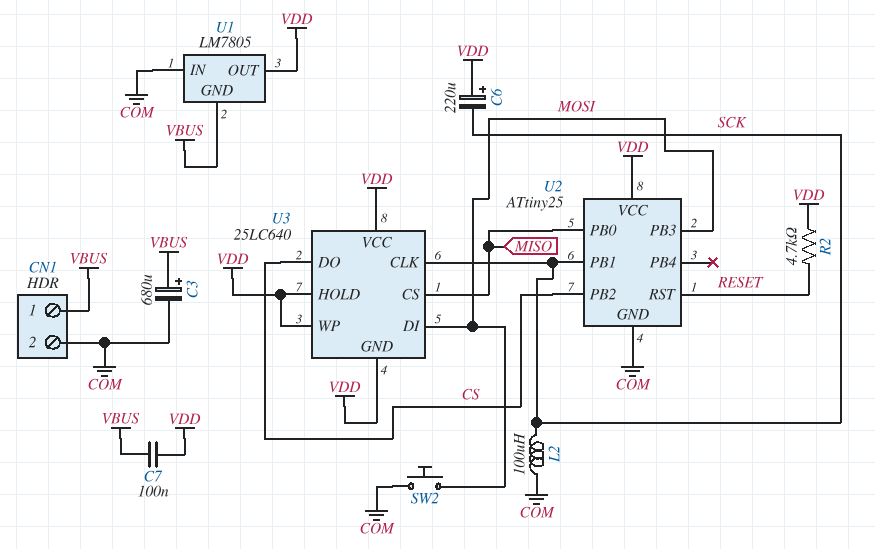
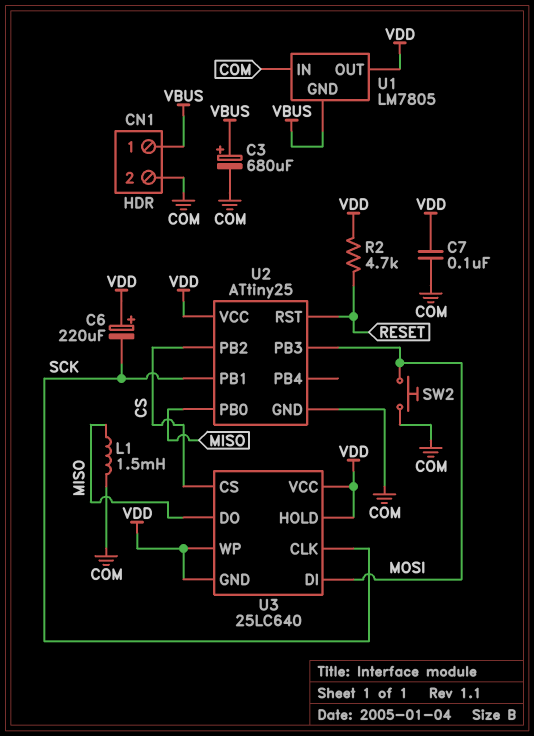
C7: 100nF (VBUS, VDD) -> 100nF (COM, VDD)
L1: none -> 1.5mH (COM, MISO)
L2: 100uH (COM, SCK) -> none
U3 pin CS: MISO -> CS
U3 pin DO: CS -> MISO

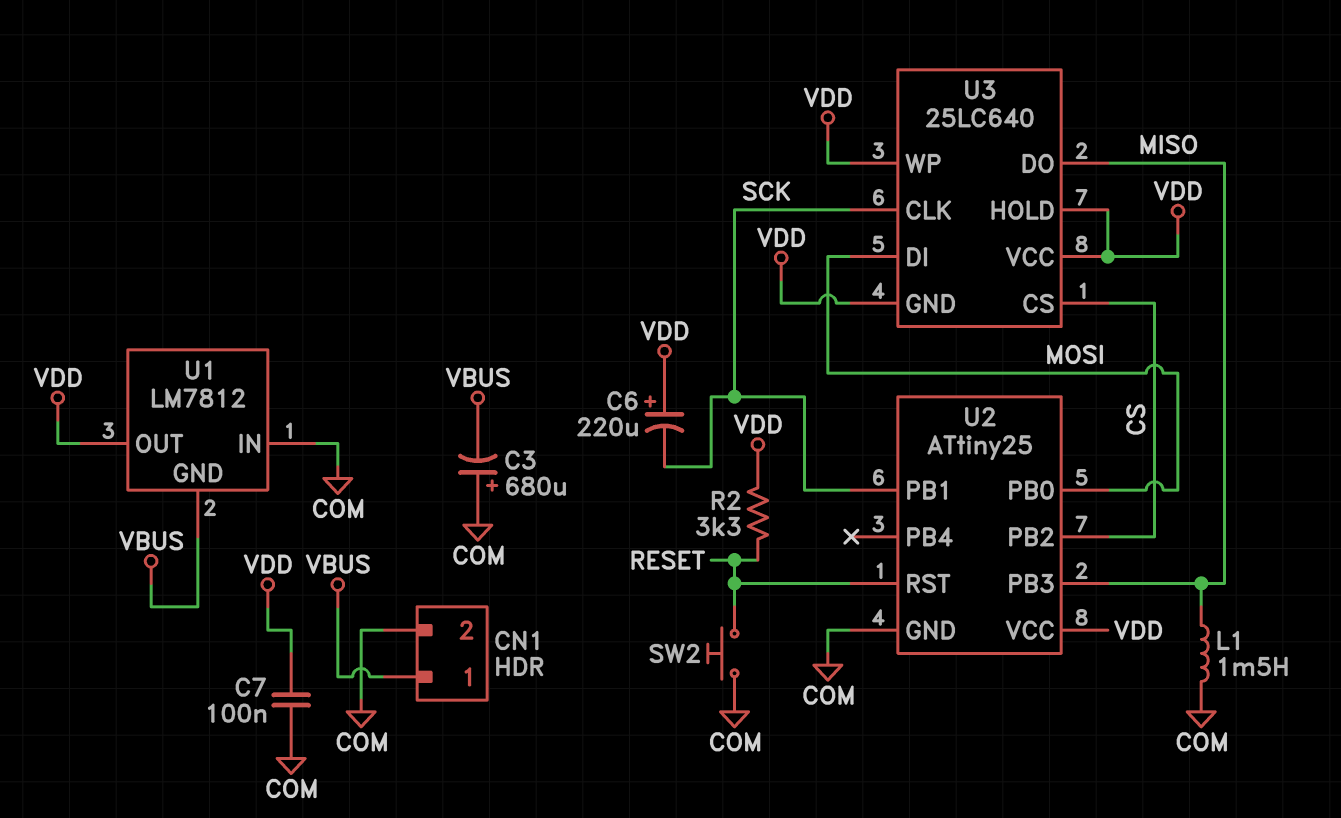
C3: 680uF (plus VBUS, minus COM) -> 680uF (plus COM, minus VBUS)
R2: 4.7k (RESET, VDD) -> 3.3k (RESET, VDD)
SW2: button (COM, MOSI) -> button (COM, RESET)
U1: LM7805 -> LM7812
U2 pin PB0: MISO -> MOSI
U2 pin PB3: MOSI -> MISO

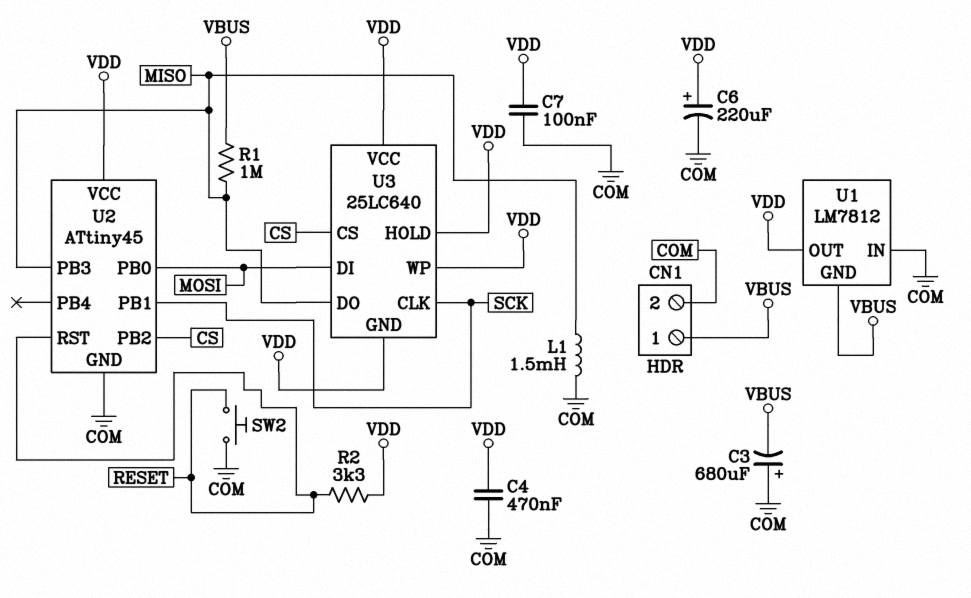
C4: none -> 470nF (COM, VDD)
C6: 220uF (plus VDD, minus SCK) -> 220uF (plus VDD, minus COM)
R1: none -> 1M (MISO, VBUS)
U2: ATtiny25 -> ATtiny45

